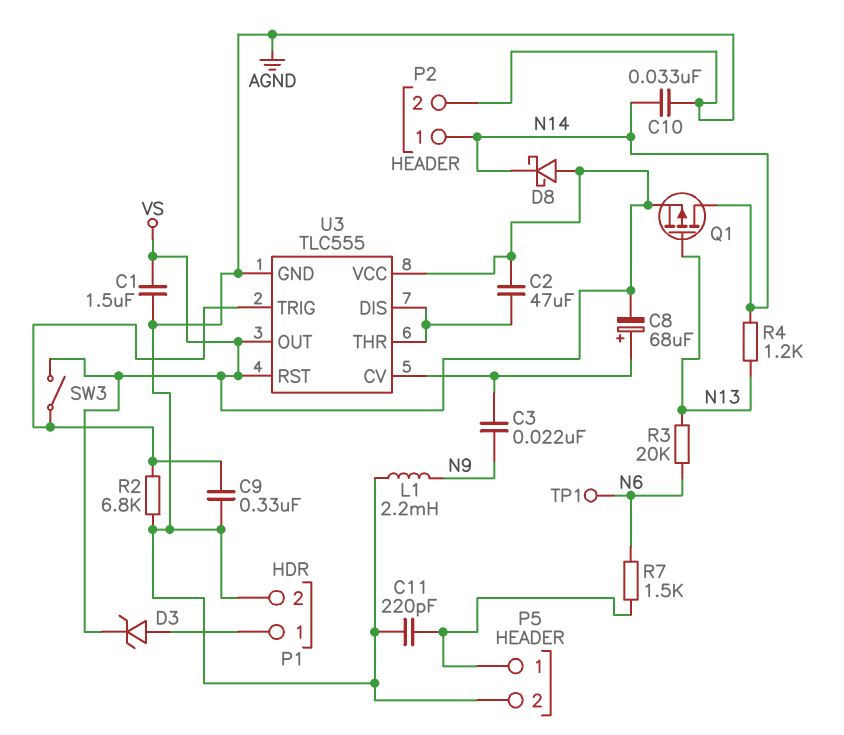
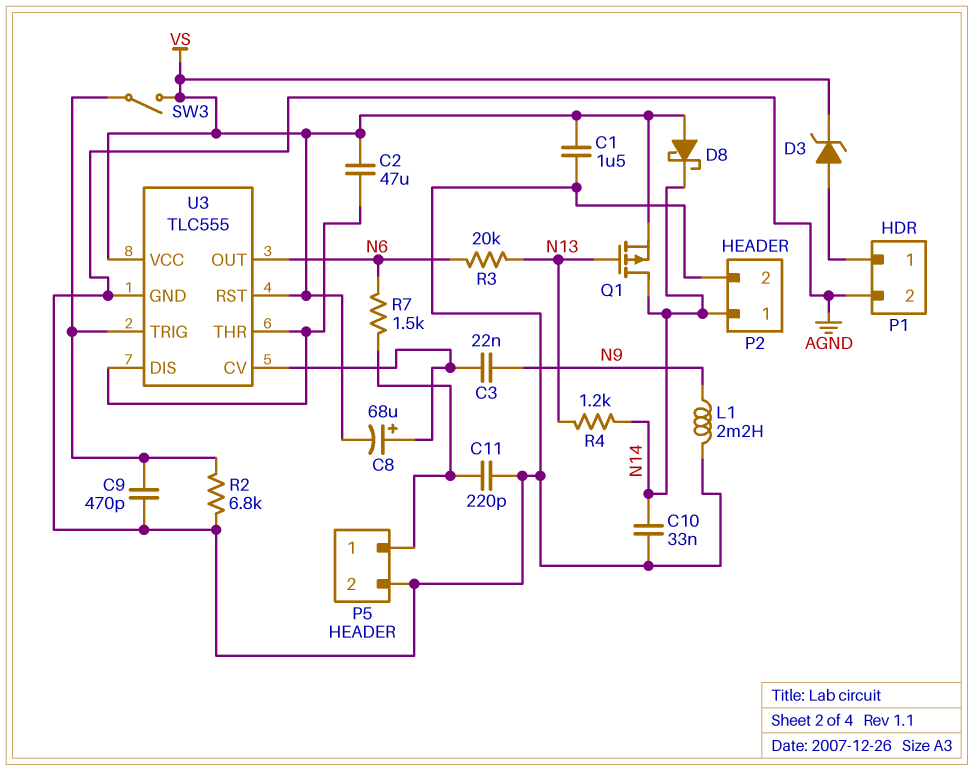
C9: 330nF (AGND, U3/TRIG) -> 470pF (AGND, U3/TRIG)
TP1: test point (N6) -> none
U3 pin OUT: VS -> N6

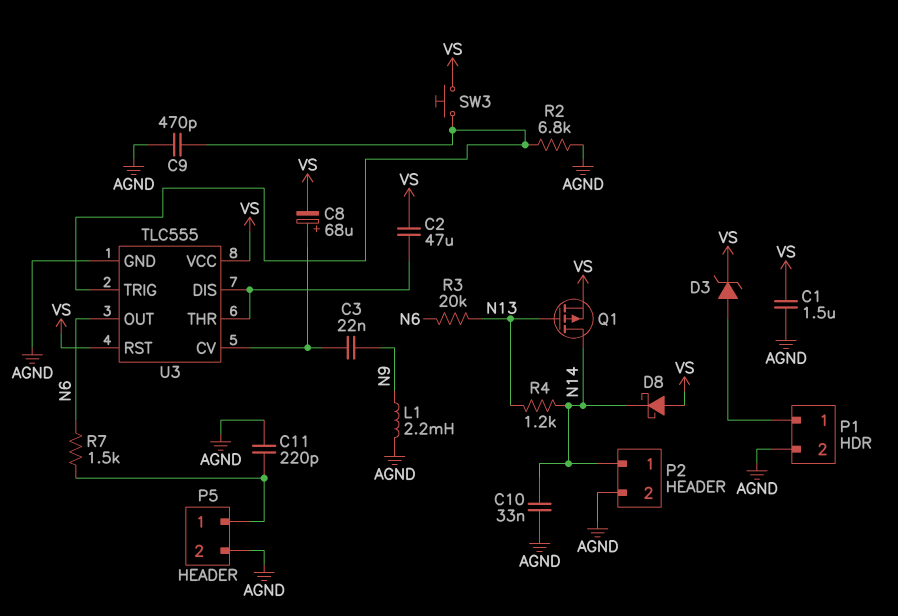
SW3: switch (U3/TRIG, VS) -> button (U3/TRIG, VS)

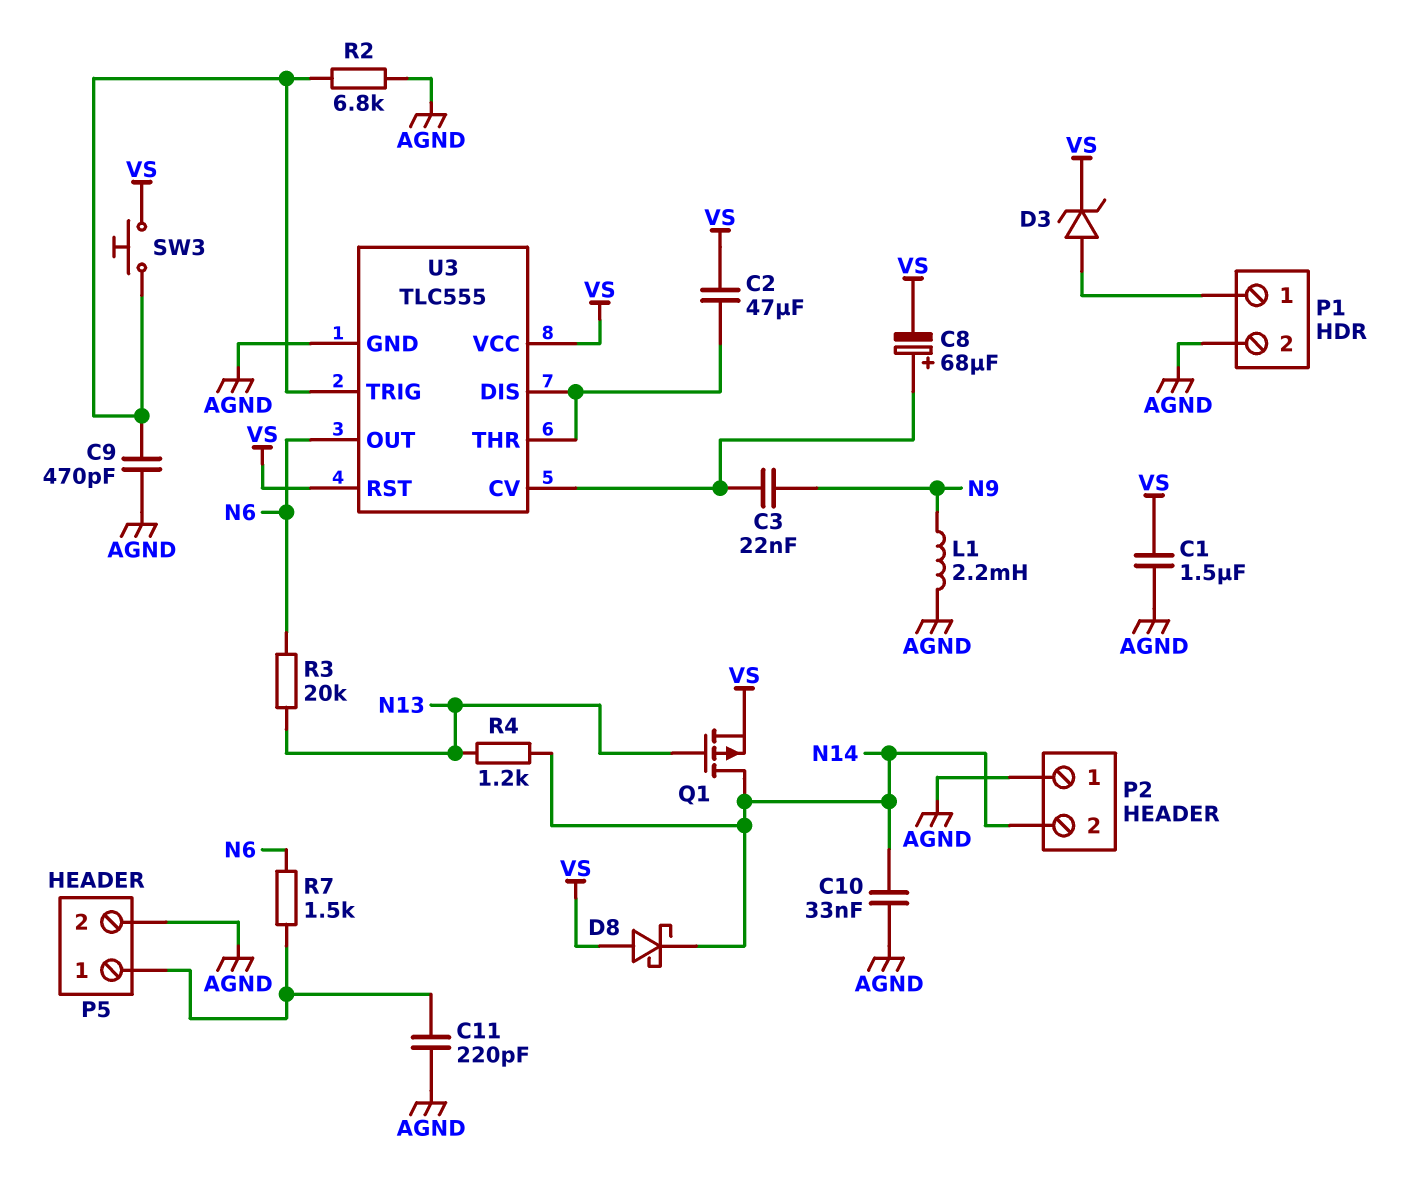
P2 pin 1: N14 -> AGND
P2 pin 2: AGND -> N14

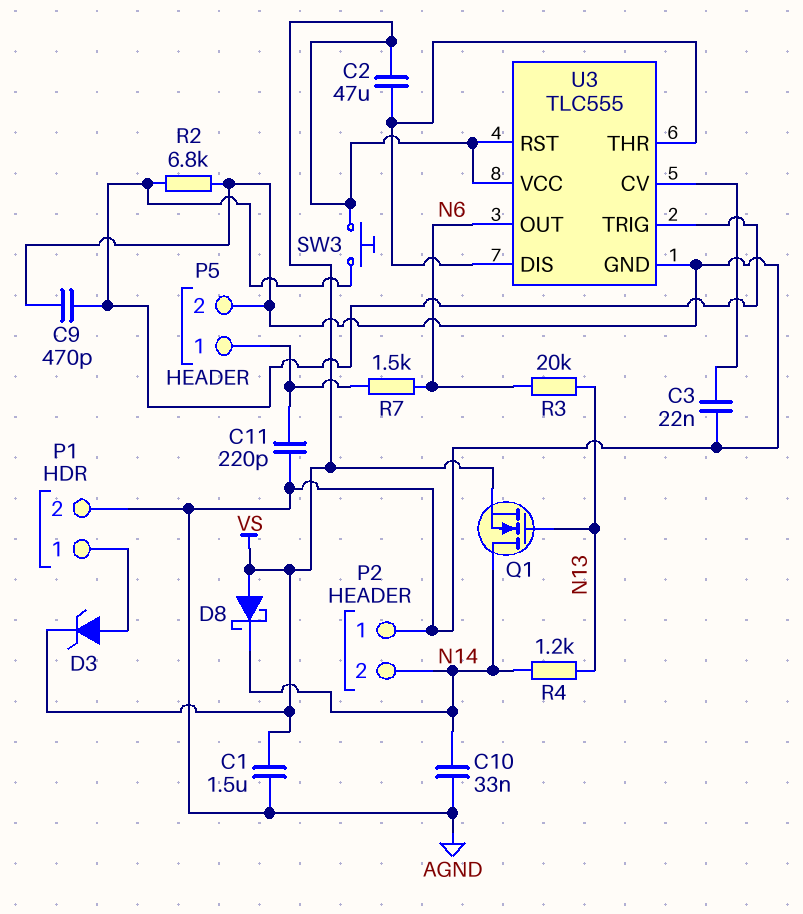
C3: 22nF (N9, U3/CV) -> 22nF (AGND, U3/CV)
C8: 68uF (plus U3/CV, minus VS) -> none
L1: 2.2mH (AGND, N9) -> none
Q1: PMOS (G N13, D N14, S VS) -> NMOS (G N13, D N14, S VS)

